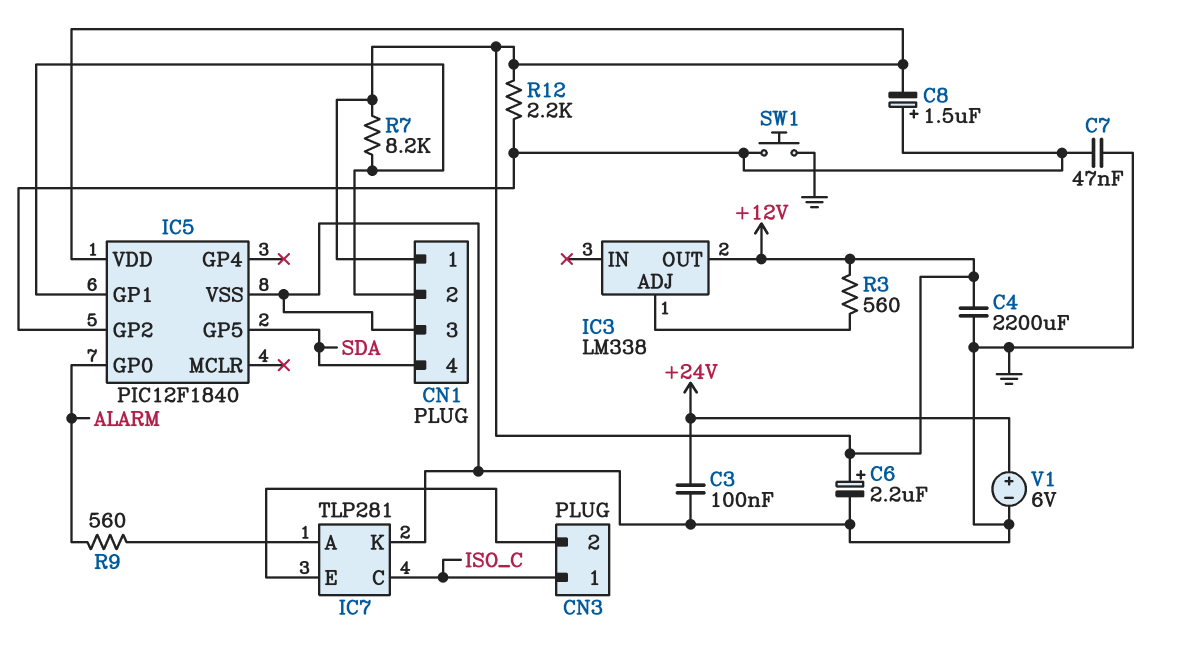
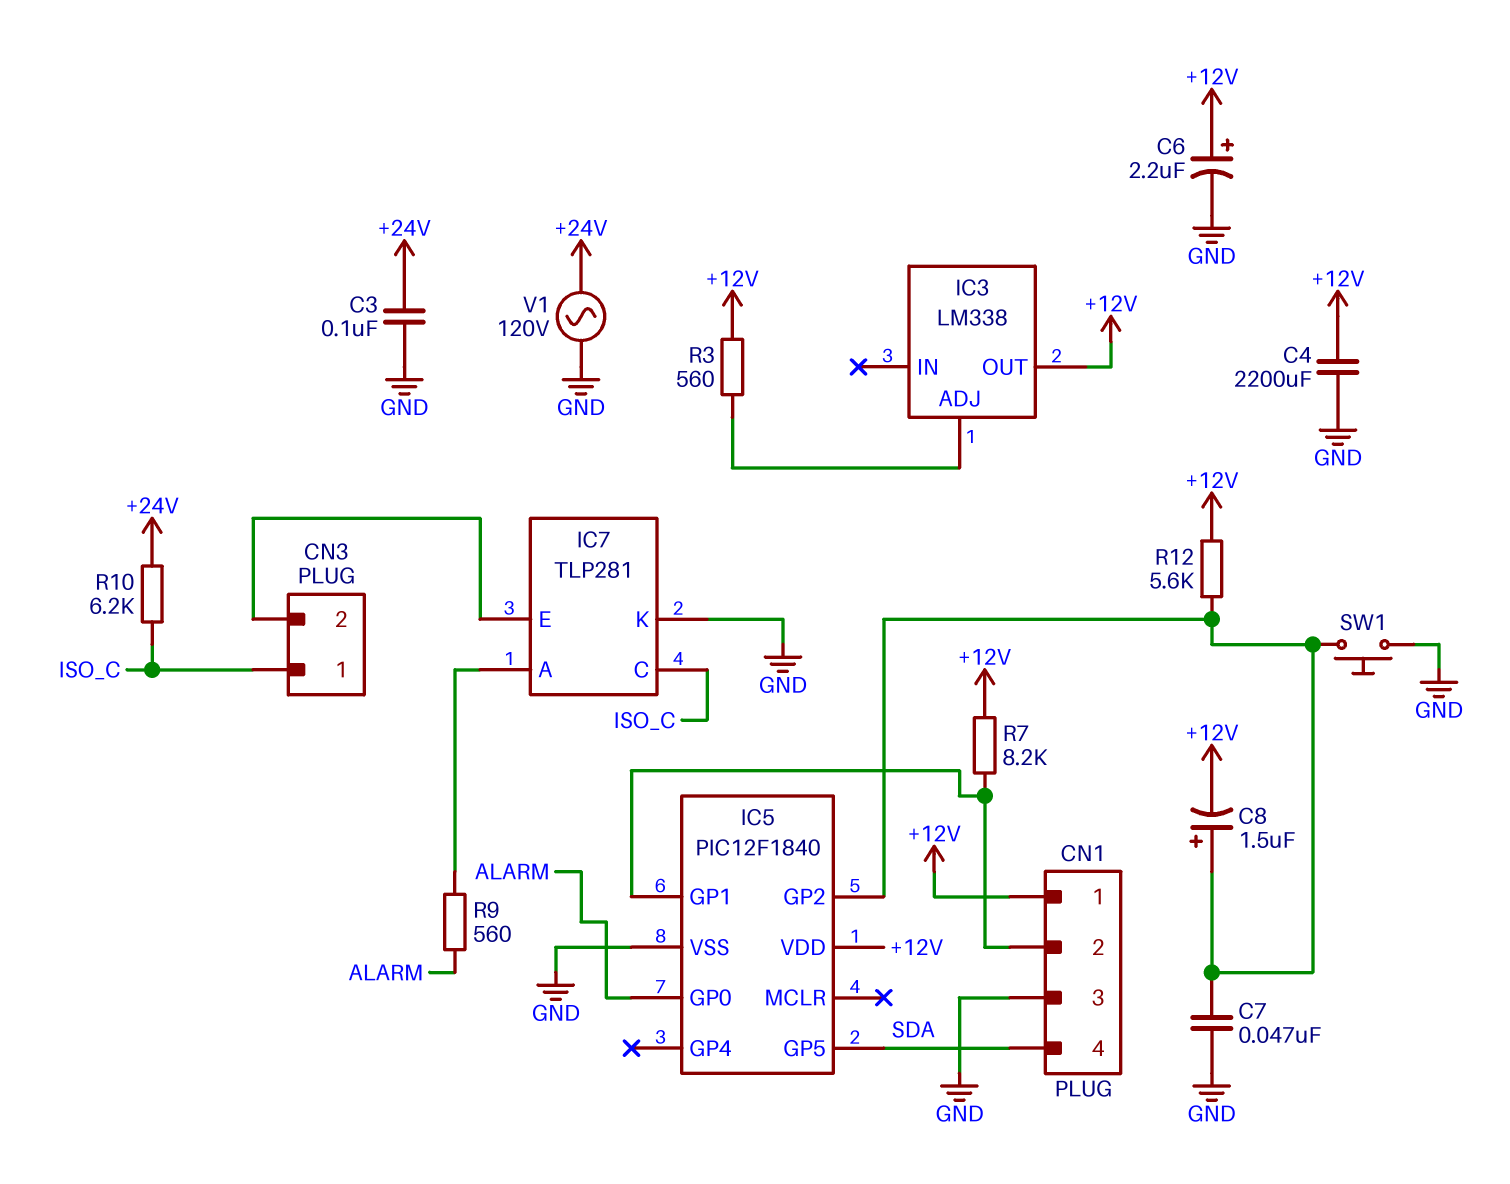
R10: none -> 6.2k (+24V, ISO_C)
R12: 2.2k (+12V, IC5/GP2) -> 5.6k (+12V, IC5/GP2)
V1: 6V (plus +24V, minus GND) -> AC 120V (+24V, GND)

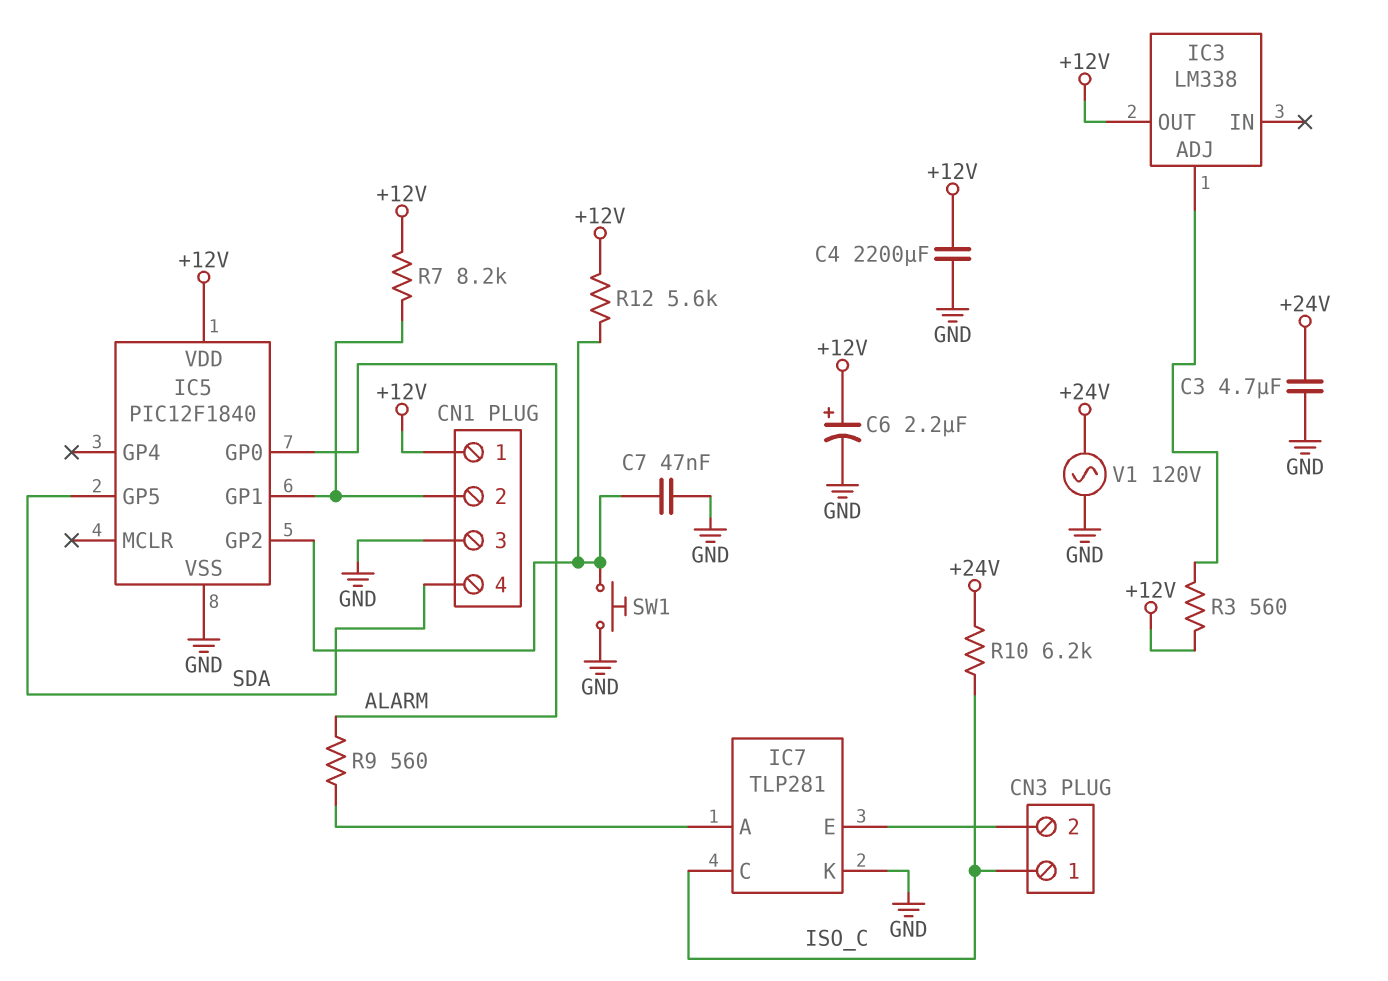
C3: 100nF (+24V, GND) -> 4.7uF (+24V, GND)
C8: 1.5uF (plus IC5/GP2, minus +12V) -> none

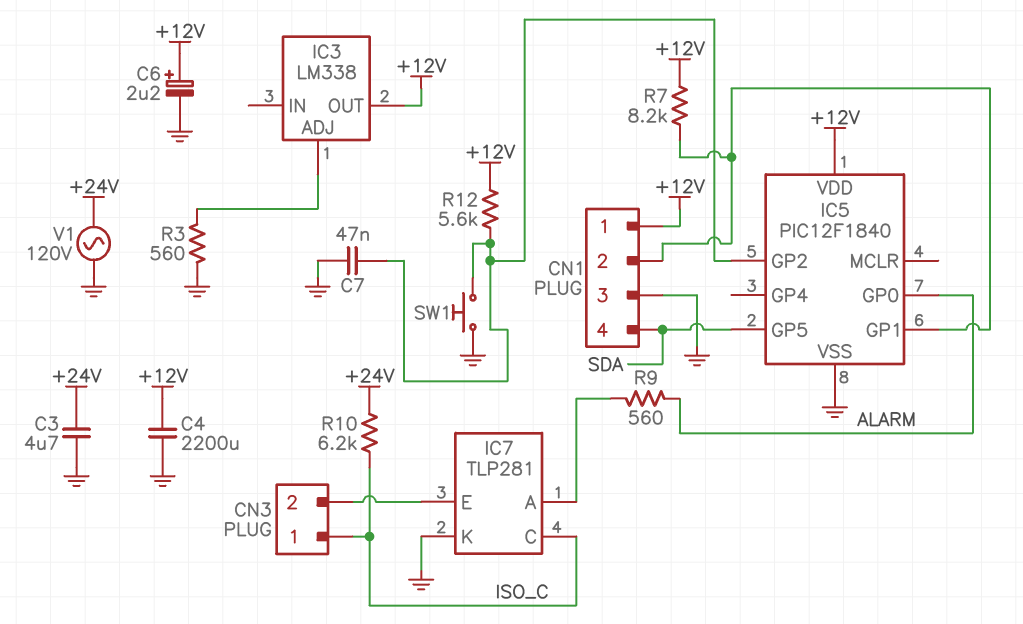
R3: 560 (+12V, IC3/ADJ) -> 560 (GND, IC3/ADJ)

